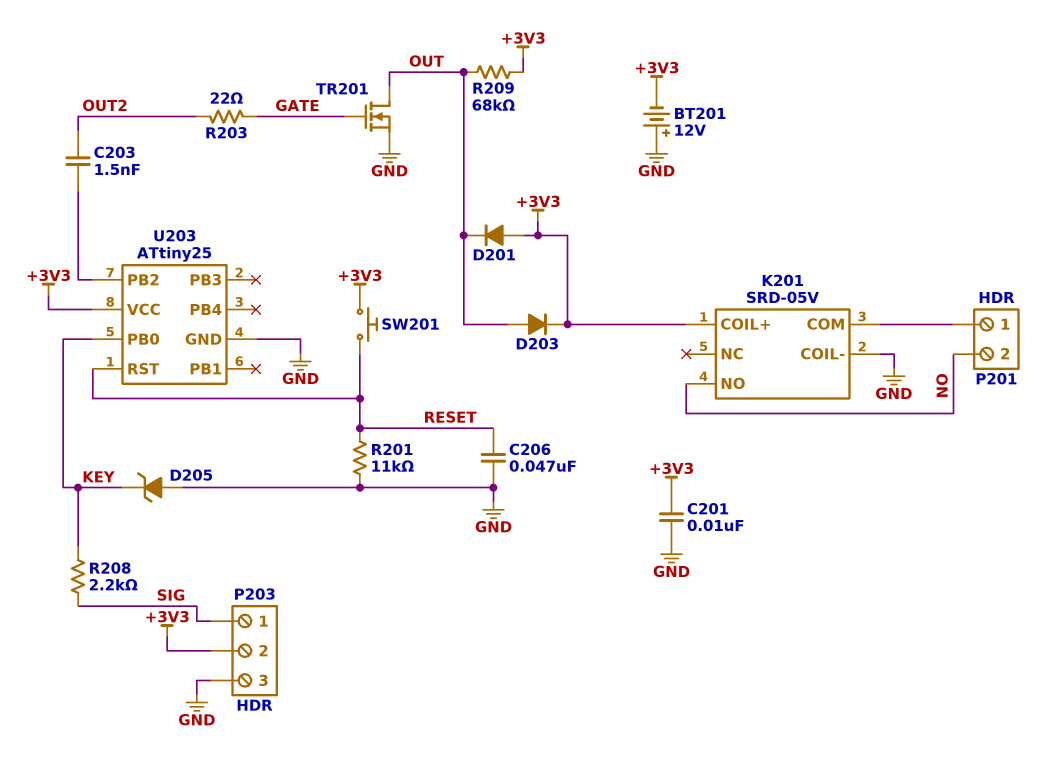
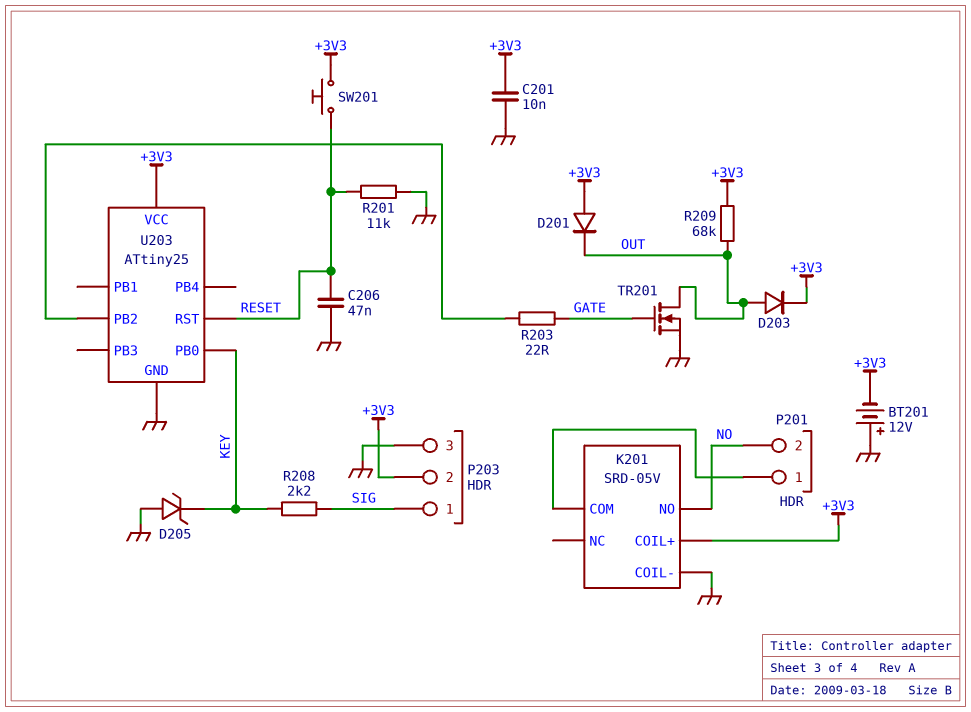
C203: 1.5nF (OUT2, U203/PB2) -> none
R203: 22 (GATE, OUT2) -> 22 (GATE, U203/PB2)

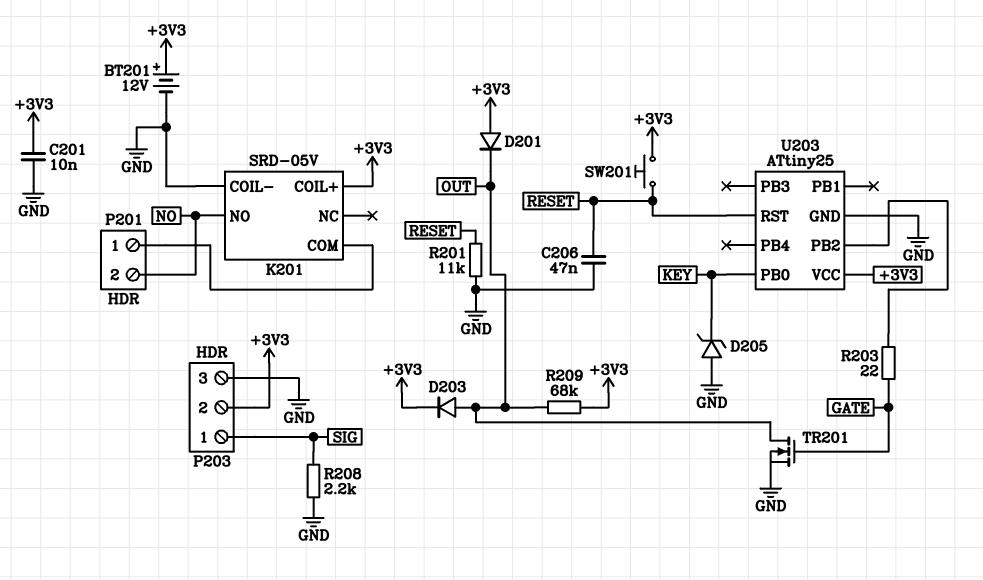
BT201: 12V (plus GND, minus +3V3) -> 12V (plus +3V3, minus GND)
R208: 2.2k (KEY, SIG) -> 2.2k (GND, SIG)

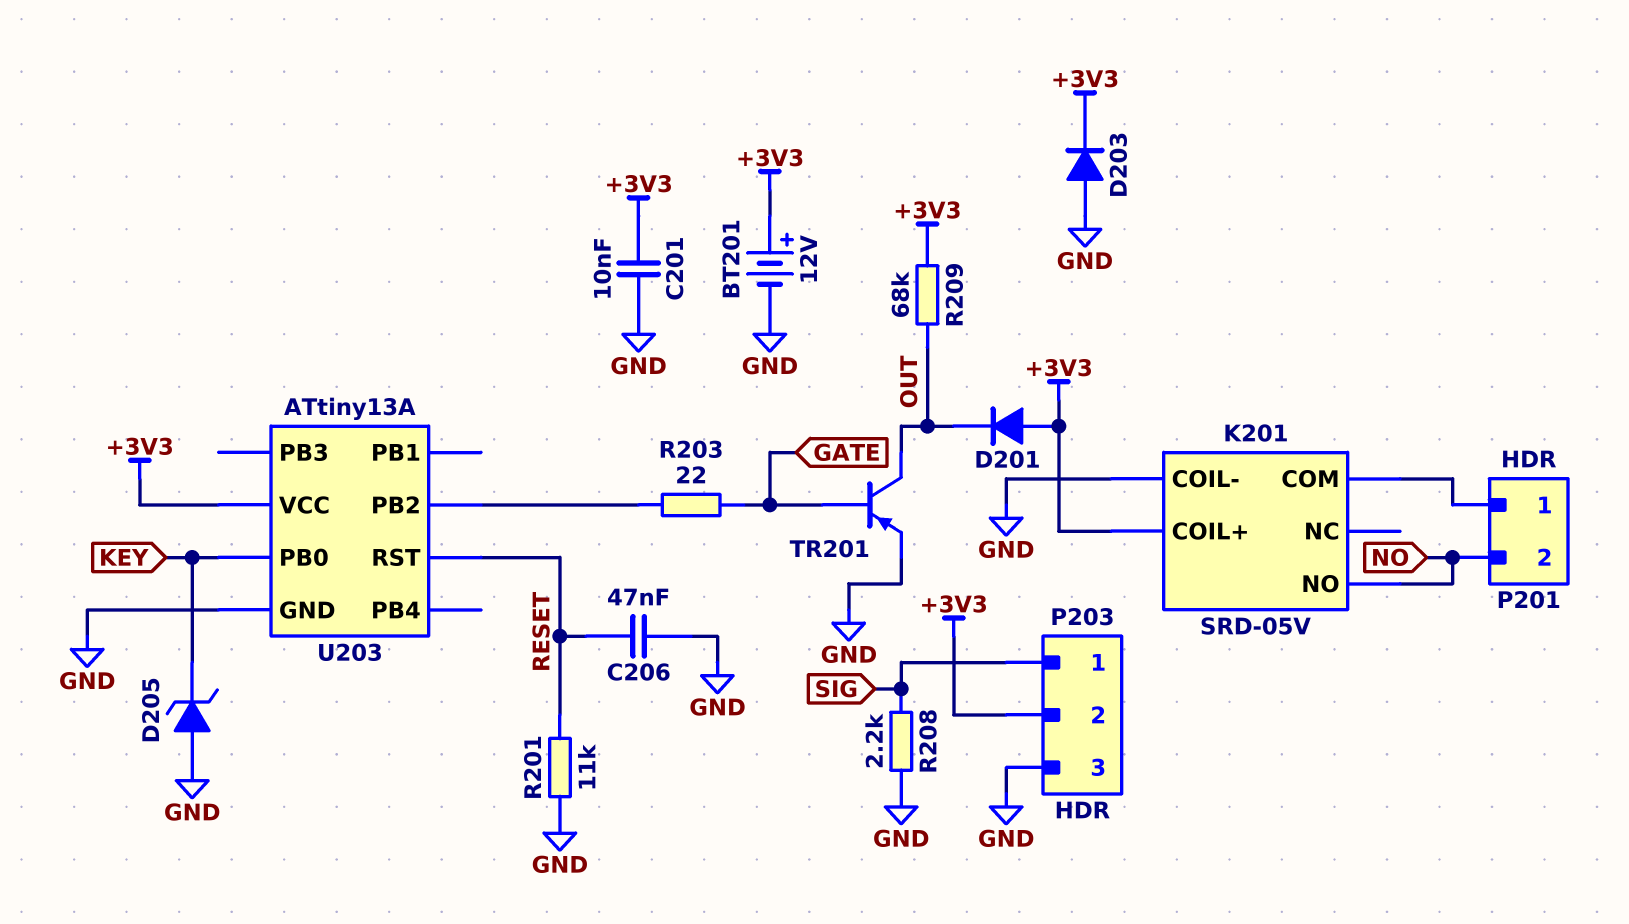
D203: diode (A OUT, K +3V3) -> diode (A GND, K +3V3)
SW201: button (+3V3, RESET) -> none
TR201: NMOS (G GATE, D OUT, S GND) -> PNP (B GATE, C OUT, E GND)
U203: ATtiny25 -> ATtiny13A

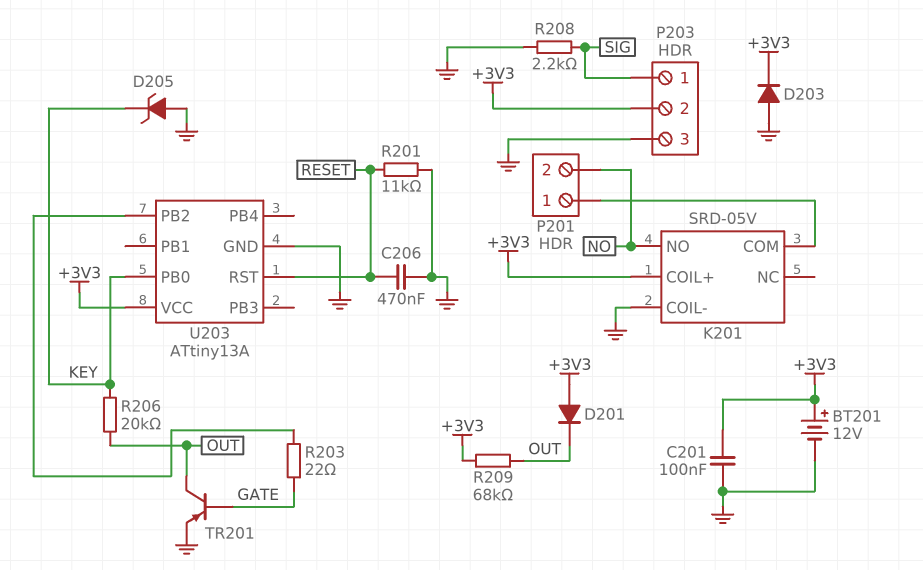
C201: 10nF (+3V3, GND) -> 100nF (+3V3, GND)
C206: 47nF (GND, RESET) -> 470nF (GND, RESET)
R206: none -> 20k (KEY, OUT)

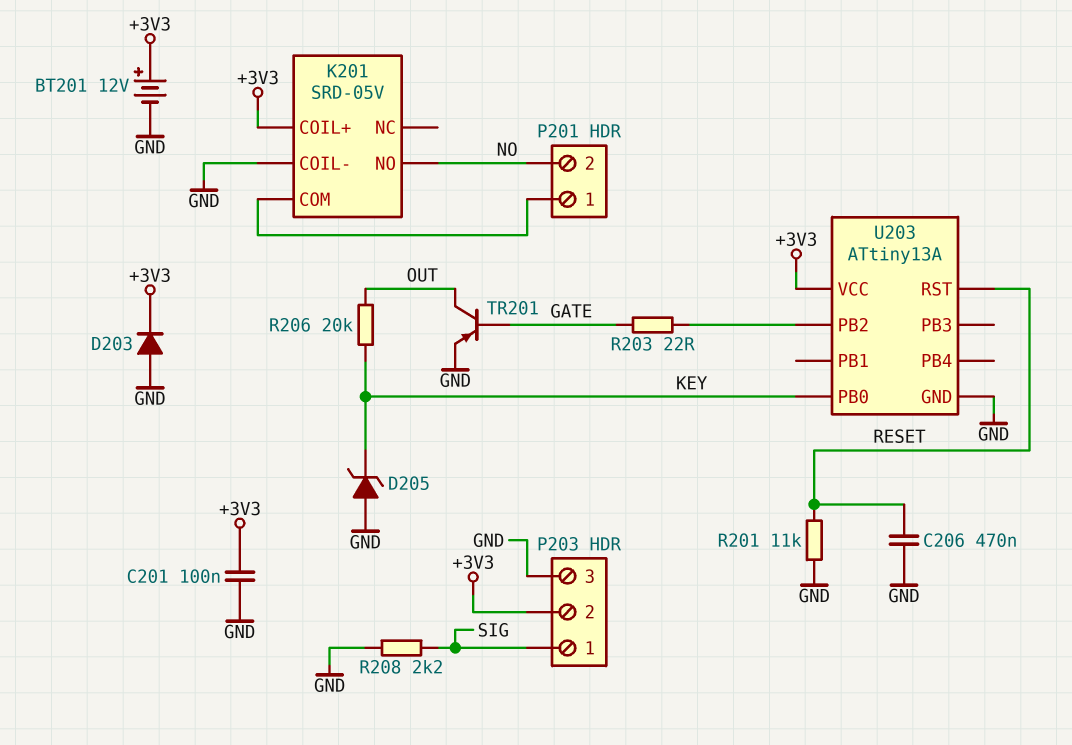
D201: diode (A +3V3, K OUT) -> none
R209: 68k (+3V3, OUT) -> none

